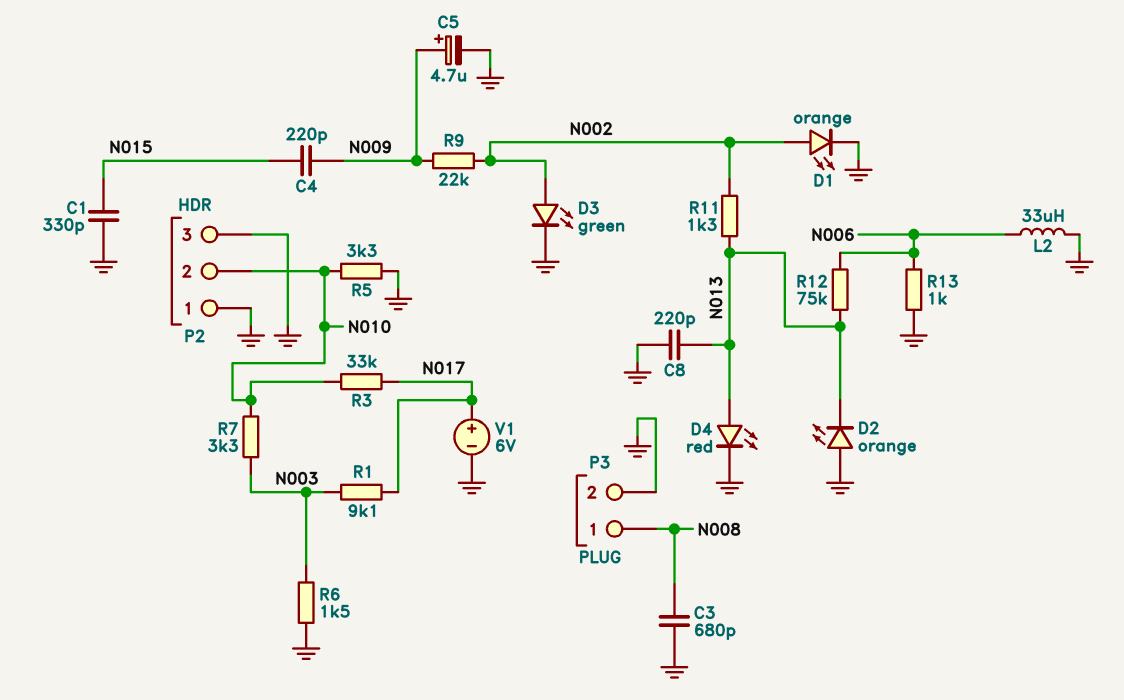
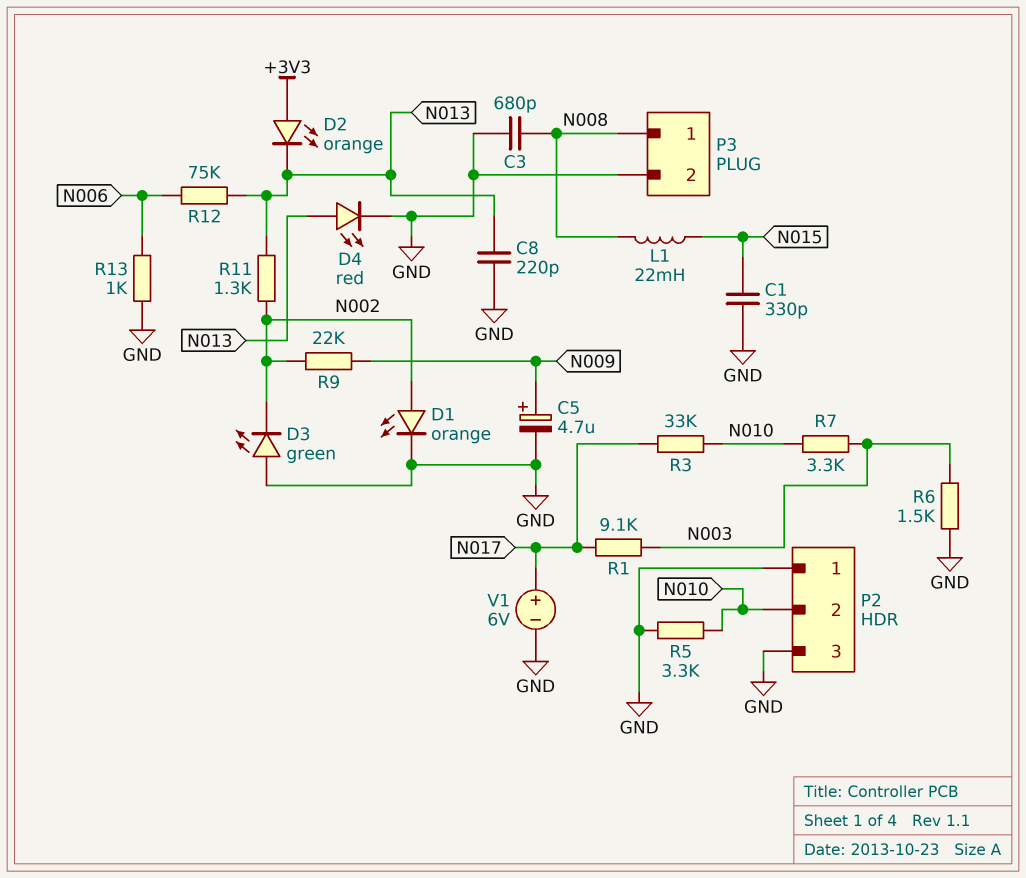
C4: 220pF (N009, N015) -> none
D2: LED orange (A GND, K N013) -> LED orange (A +3V3, K N013)
D3: LED green (A N002, K GND) -> LED green (A GND, K N002)
L1: none -> 22mH (N008, N015)
L2: 33uH (GND, N006) -> none

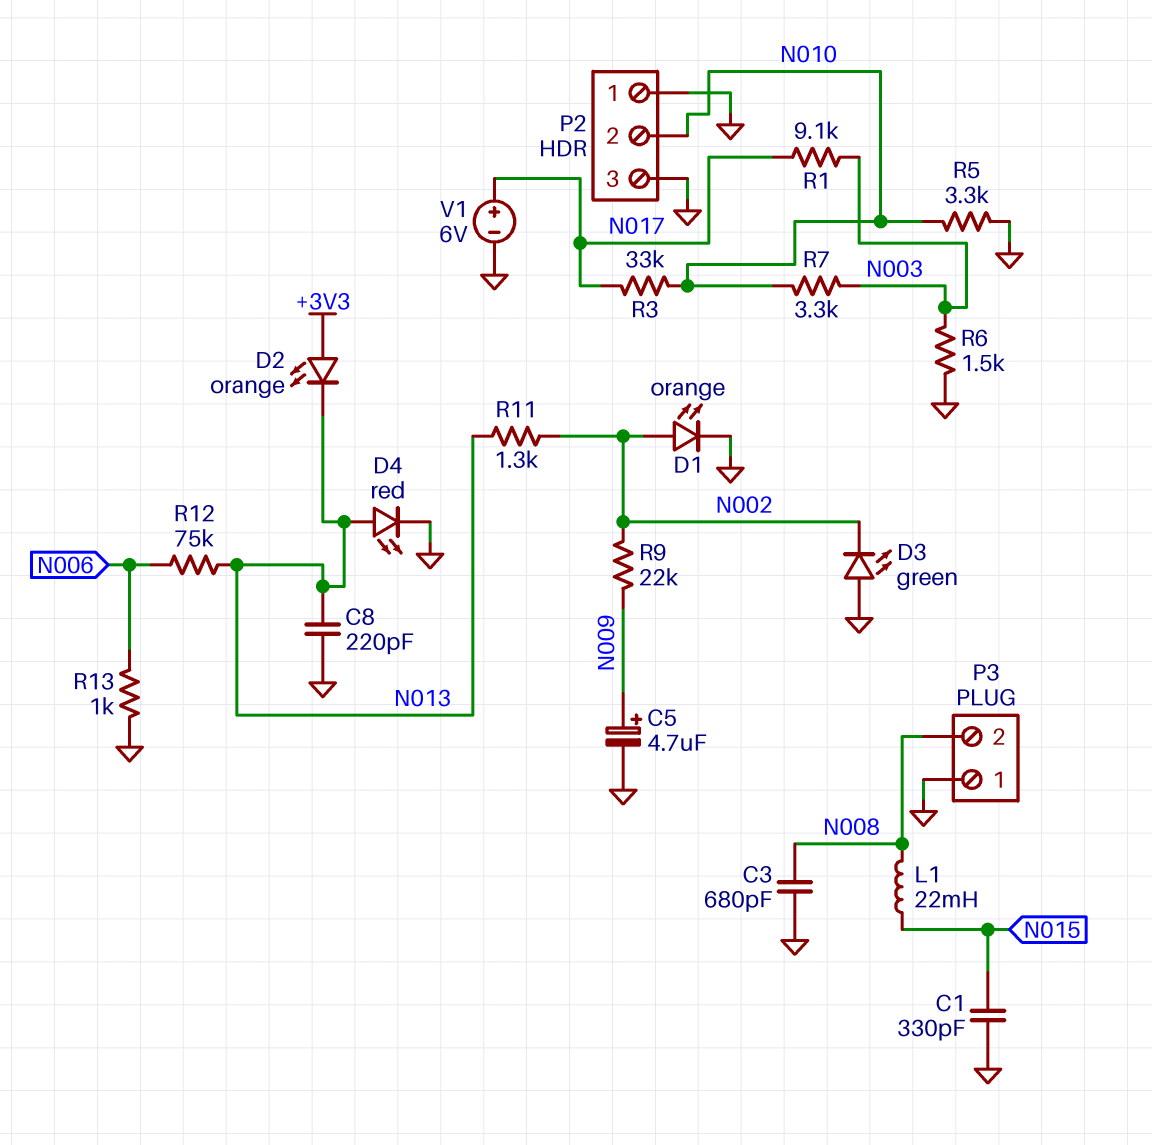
P3 pin 1: N008 -> GND
P3 pin 2: GND -> N008

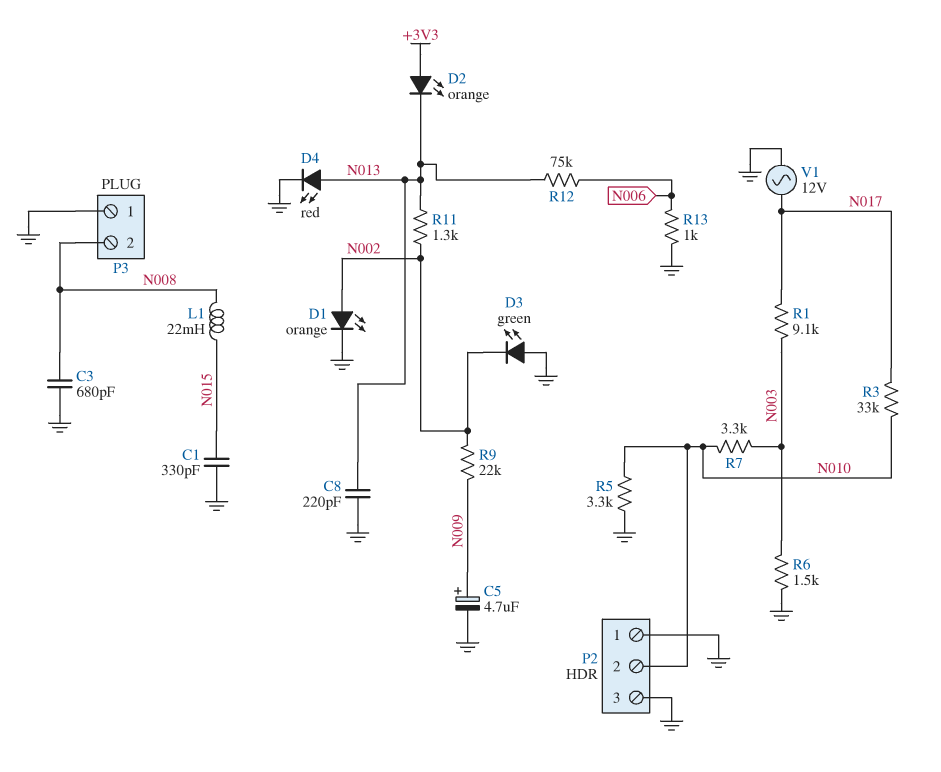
V1: 6V (plus N017, minus GND) -> AC 12V (GND, N017)

